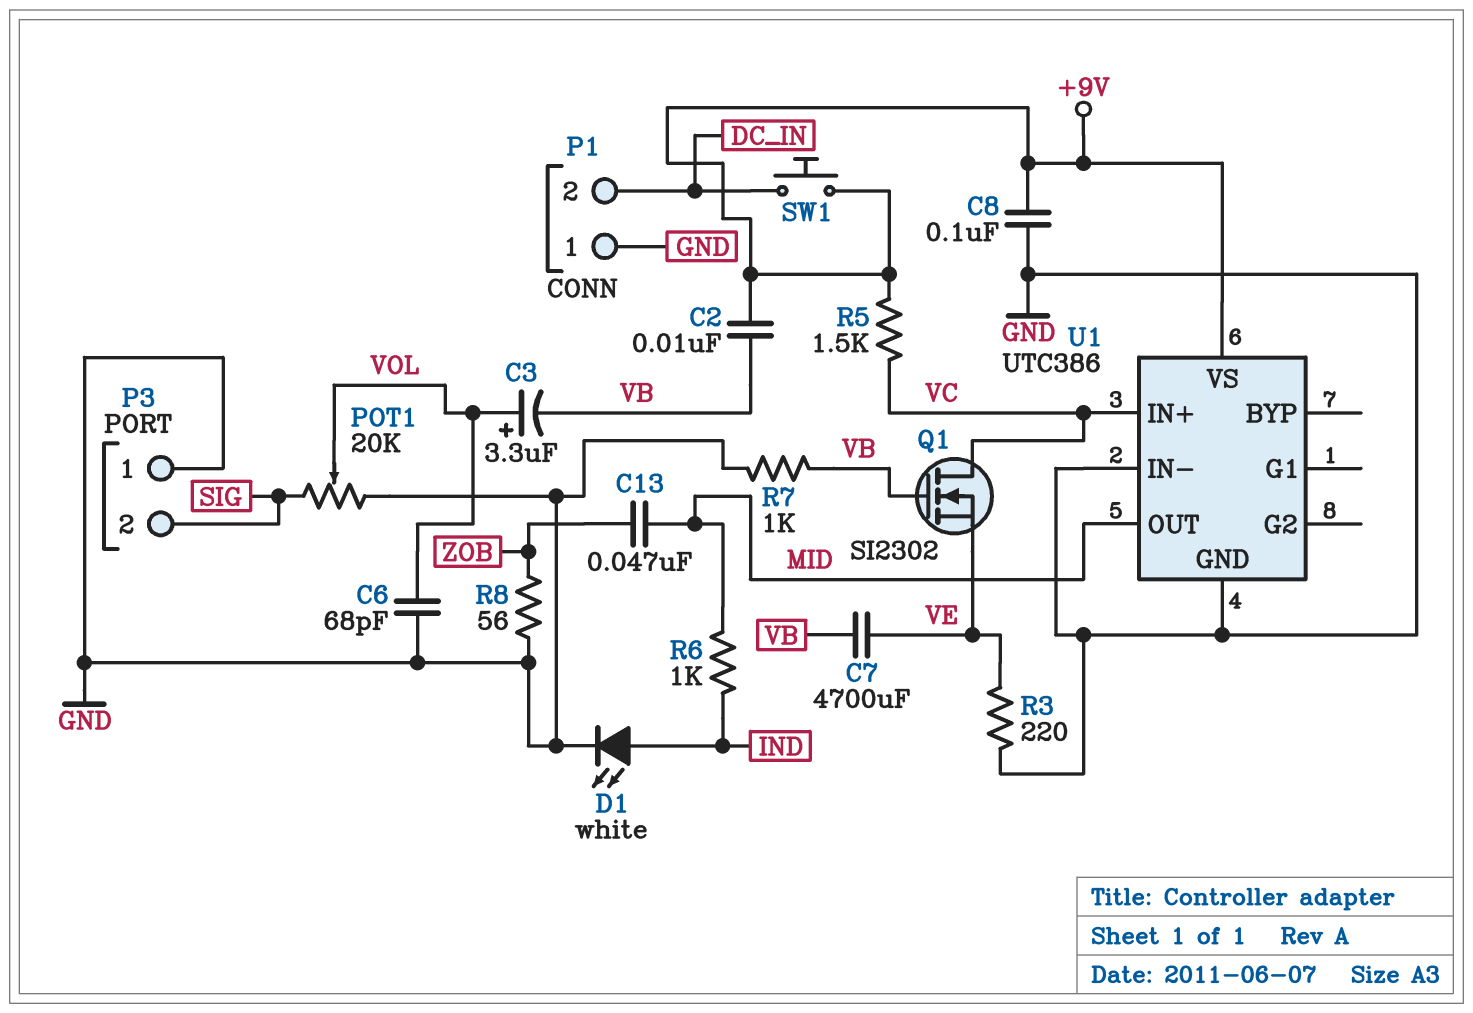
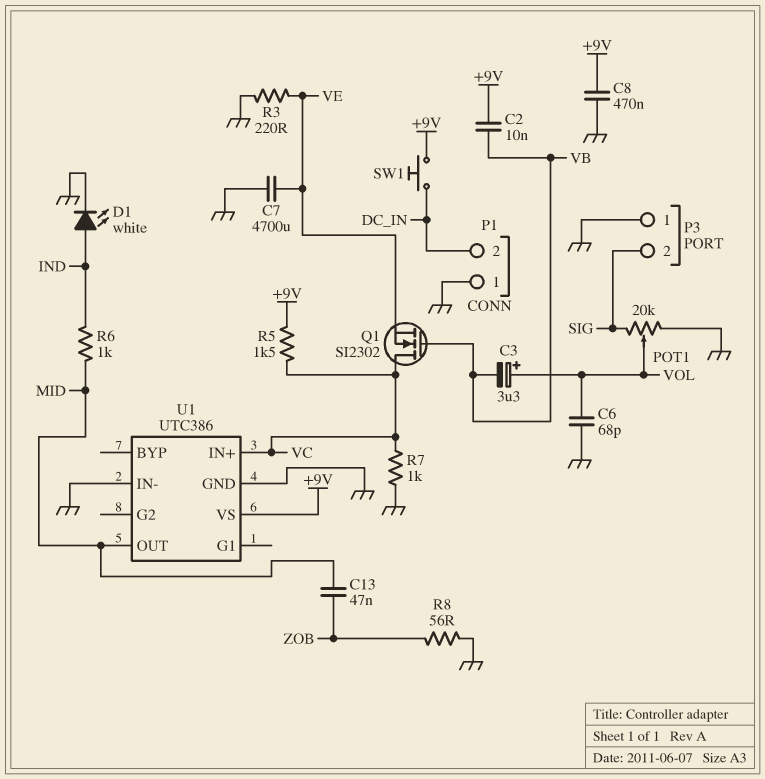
C7: 4700uF (VB, VE) -> 4700uF (GND, VE)
C8: 100nF (+9V, GND) -> 470nF (+9V, GND)
R7: 1k (GND, VB) -> 1k (GND, VC)

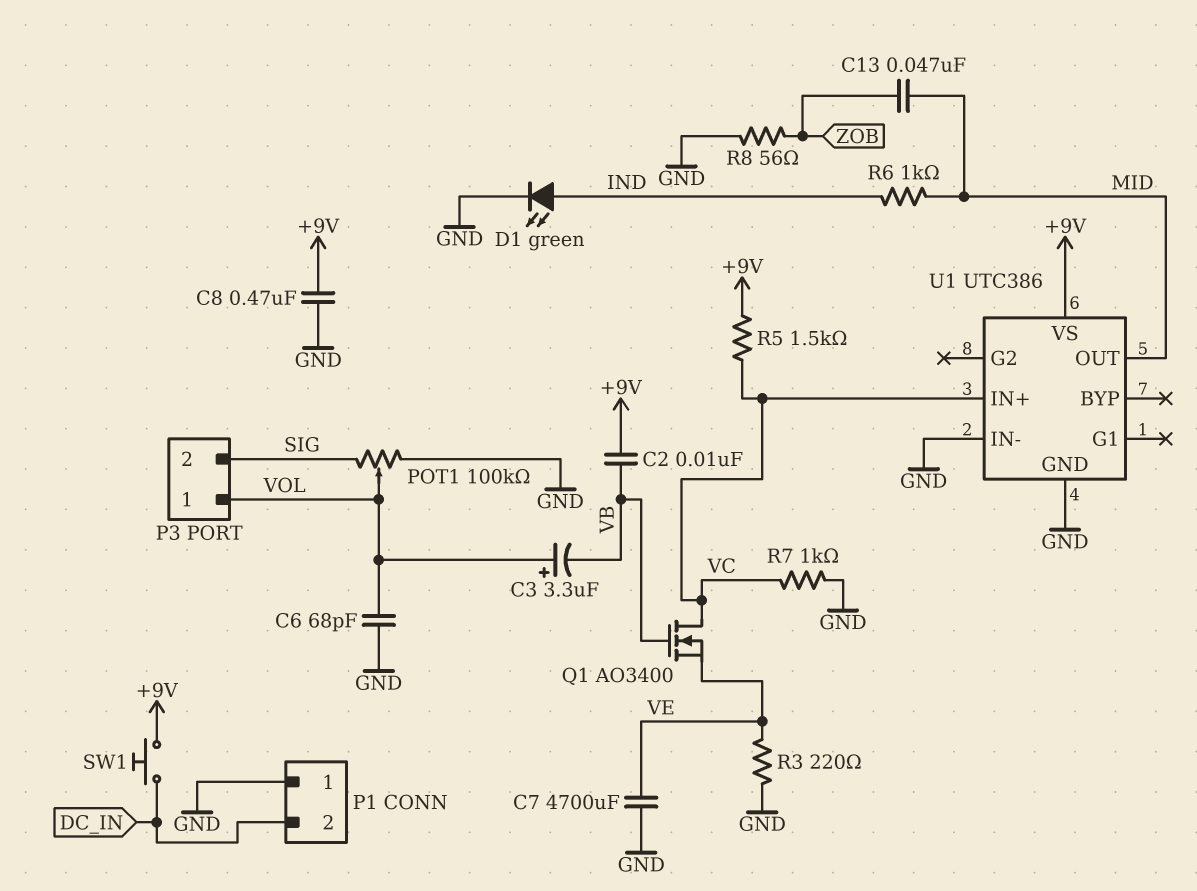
D1: LED white (A IND, K GND) -> LED green (A IND, K GND)
P3 pin 1: GND -> VOL
POT1: 20k (GND, SIG, wiper VOL) -> 100k (GND, SIG, wiper VOL)
Q1: NMOS SI2302 (G VB, D VC, S VE) -> NMOS AO3400 (G VB, D VC, S VE)

